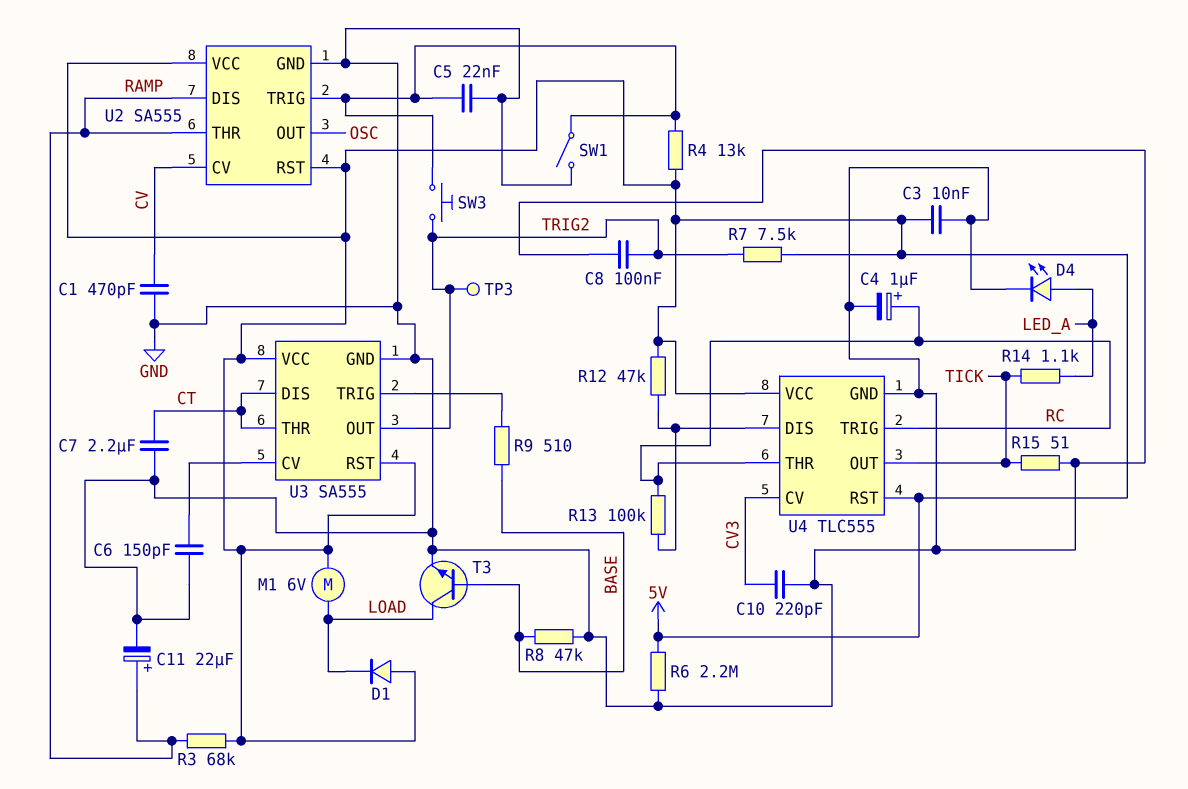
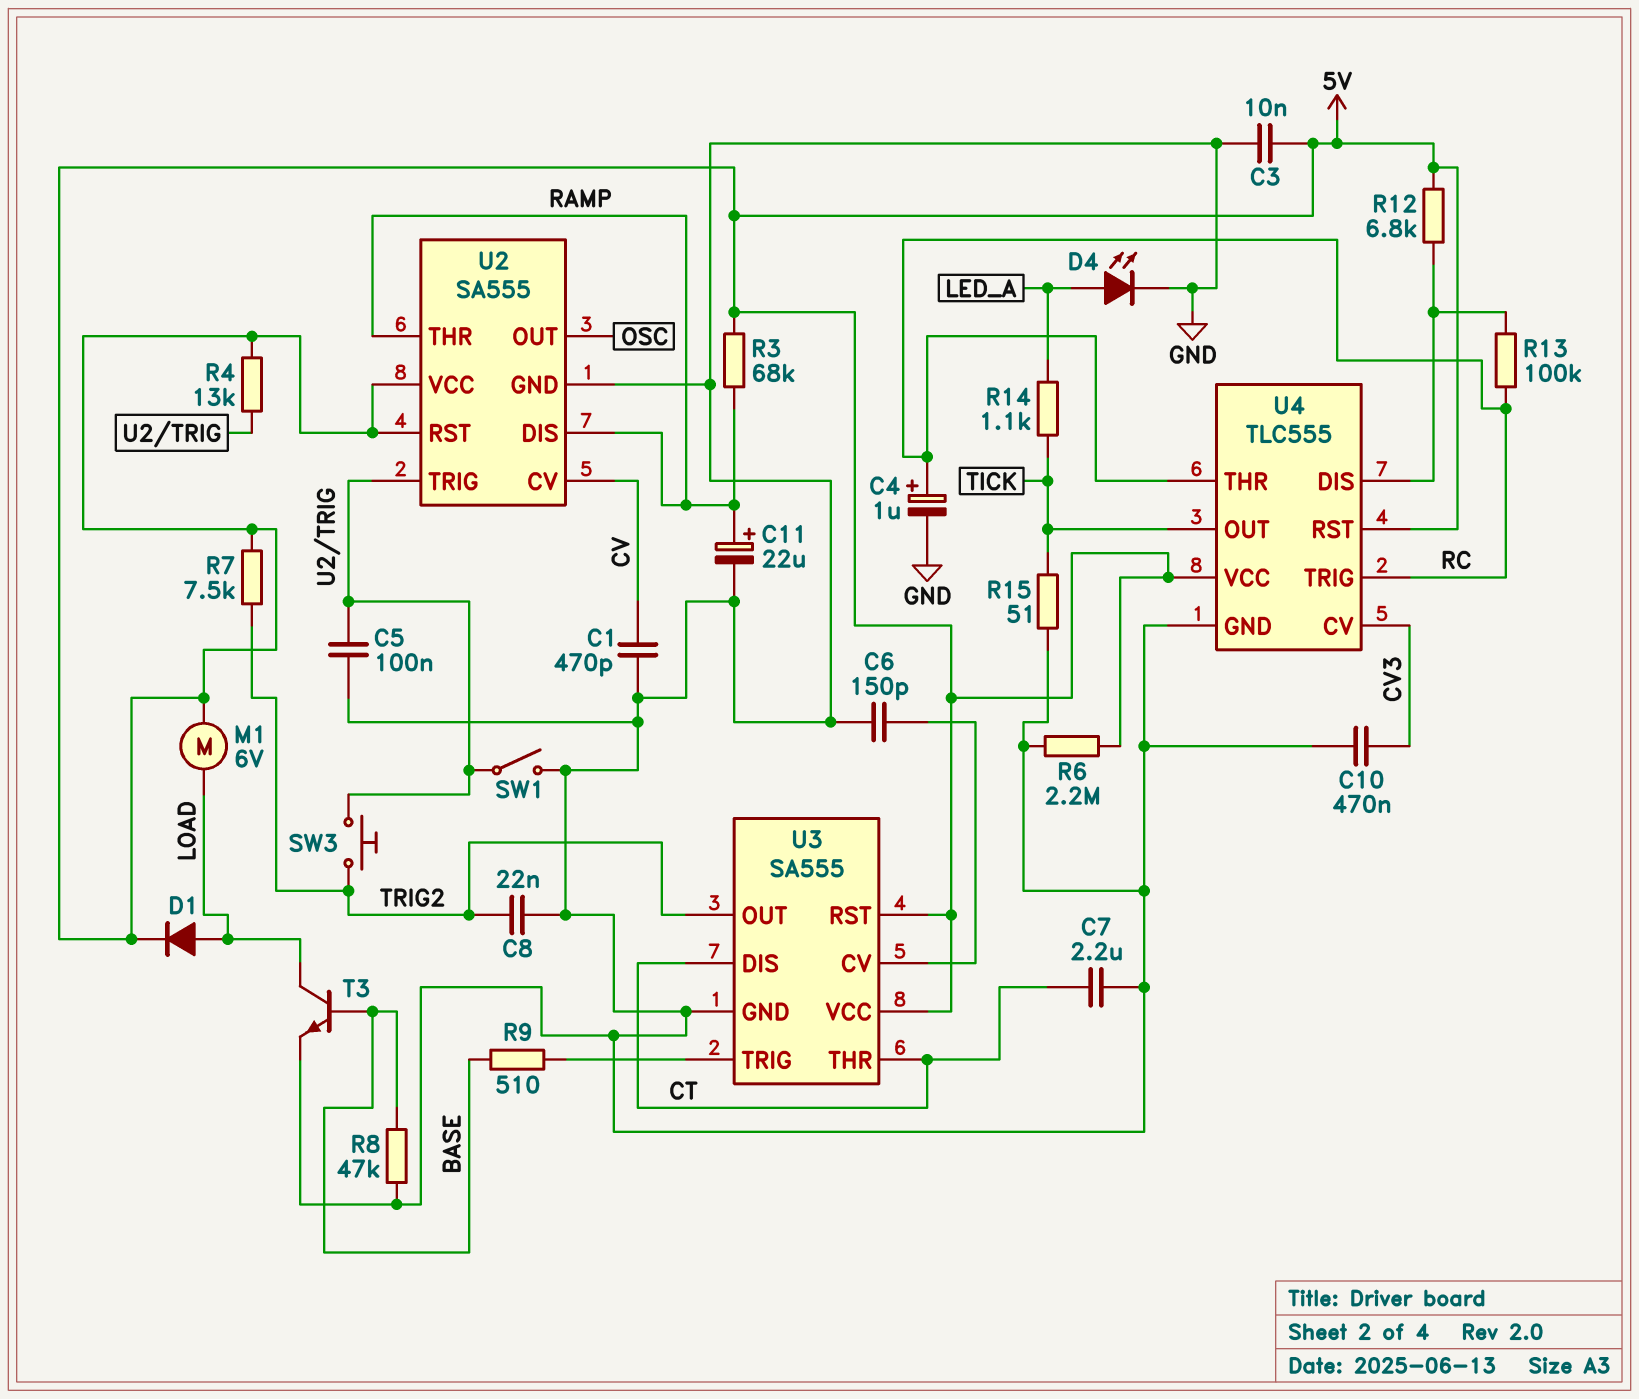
C5: 22nF (GND, U2/TRIG) -> 100nF (GND, U2/TRIG)
C8: 100nF (GND, TRIG2) -> 22nF (GND, TRIG2)
C10: 220pF (CV3, GND) -> 470nF (CV3, GND)
D1: diode (A 5V, K LOAD) -> diode (A LOAD, K 5V)
R12: 47k (5V, U4/DIS) -> 6.8k (5V, U4/DIS)
TP3: test point (TRIG2) -> none

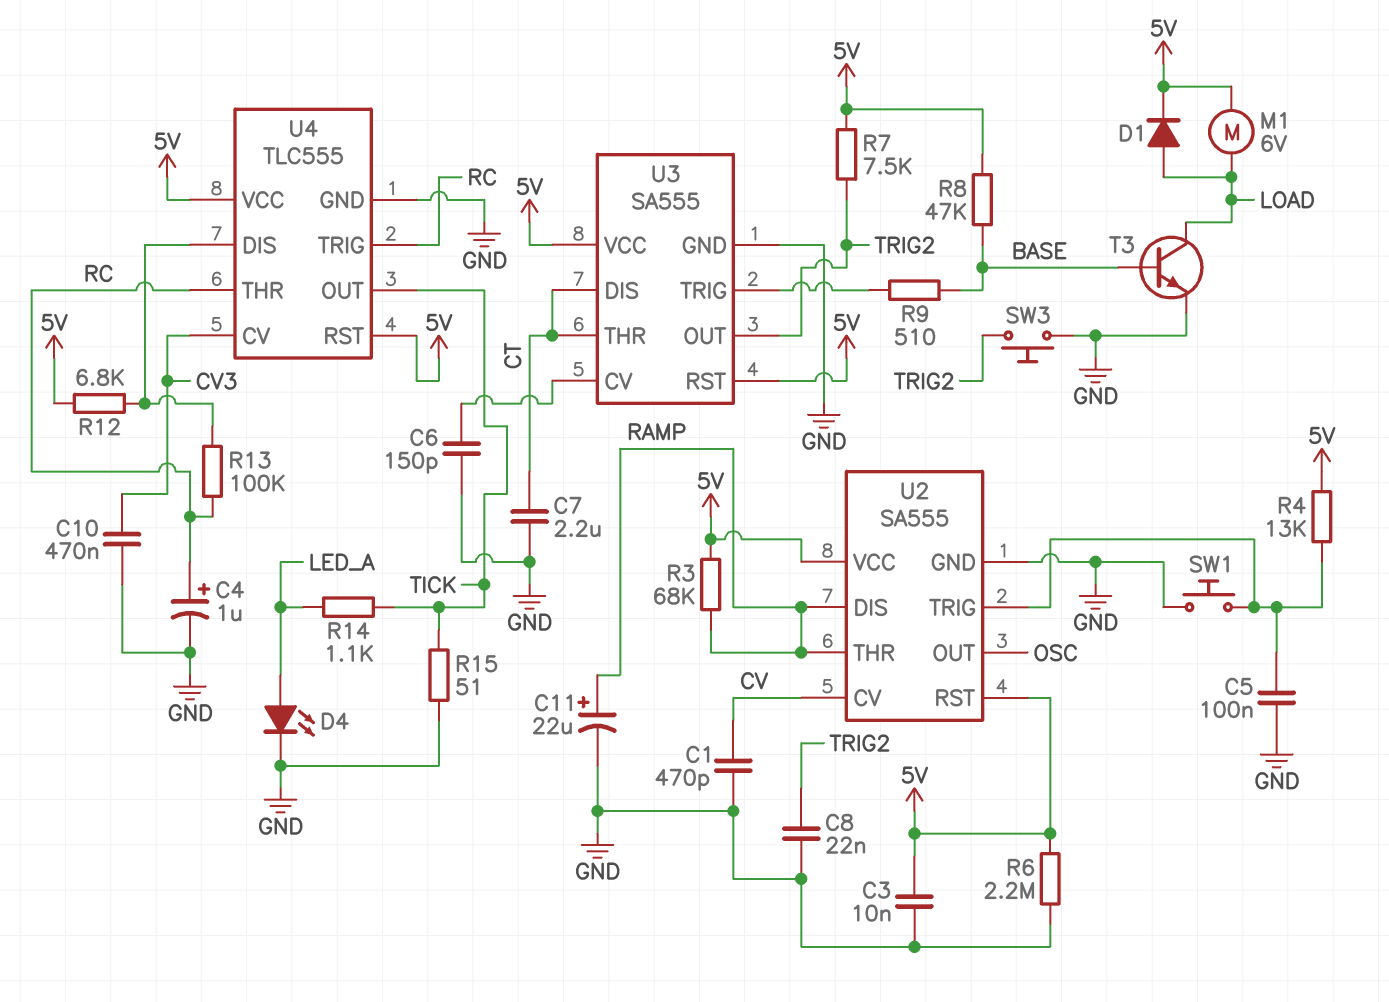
R8: 47k (BASE, GND) -> 47k (5V, BASE)
SW1: switch (GND, U2/TRIG) -> button (GND, U2/TRIG)
SW3: button (TRIG2, U2/TRIG) -> button (GND, TRIG2)

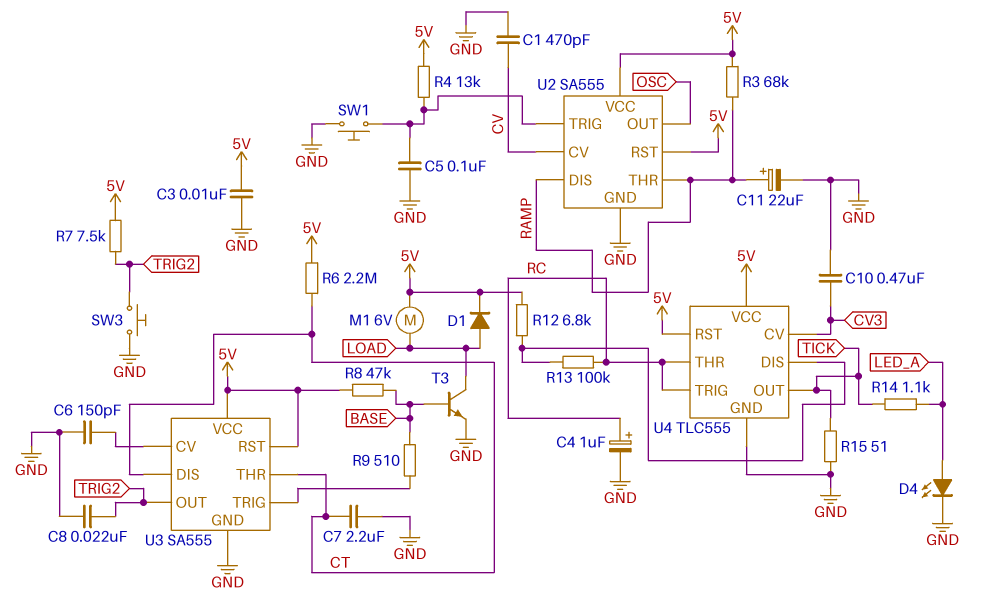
R6: 2.2M (5V, GND) -> 2.2M (5V, CT)

